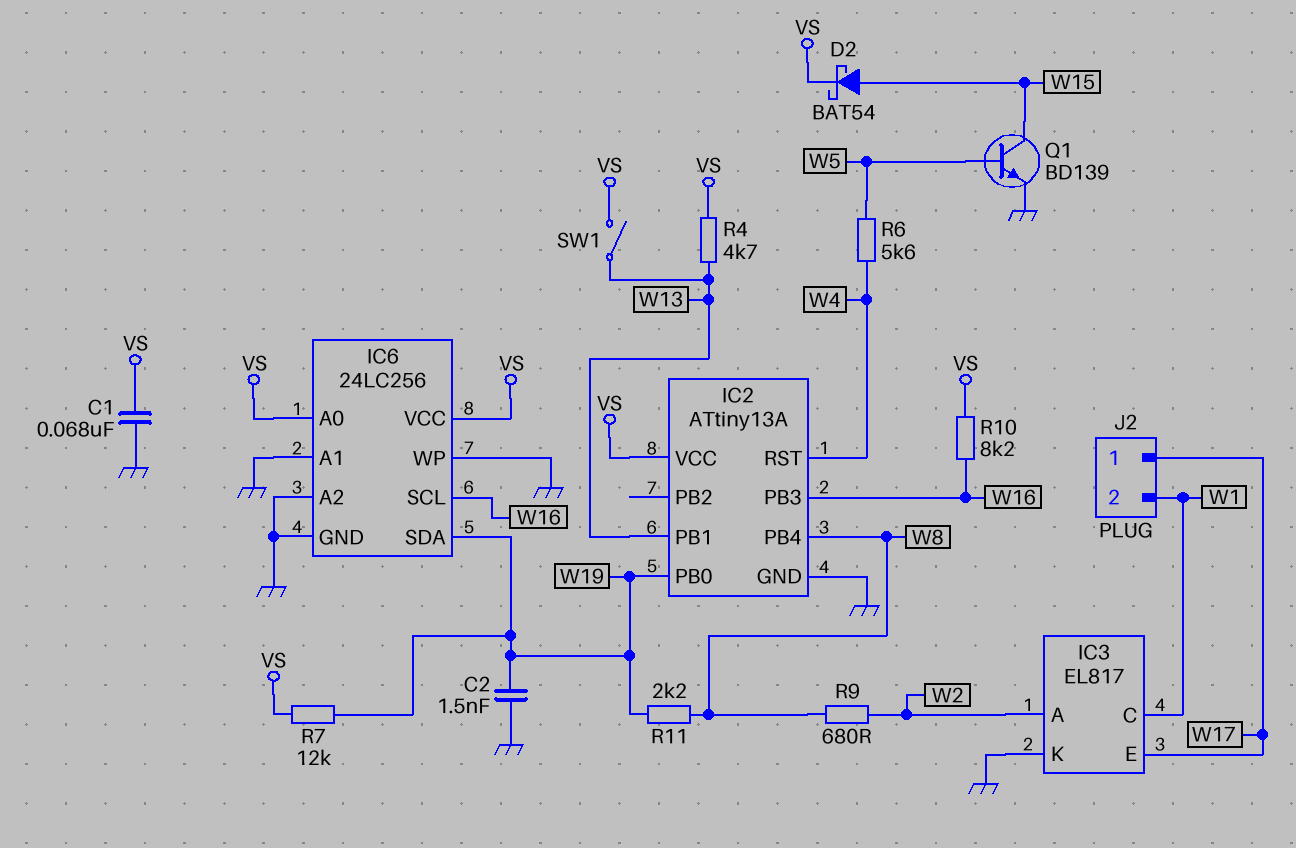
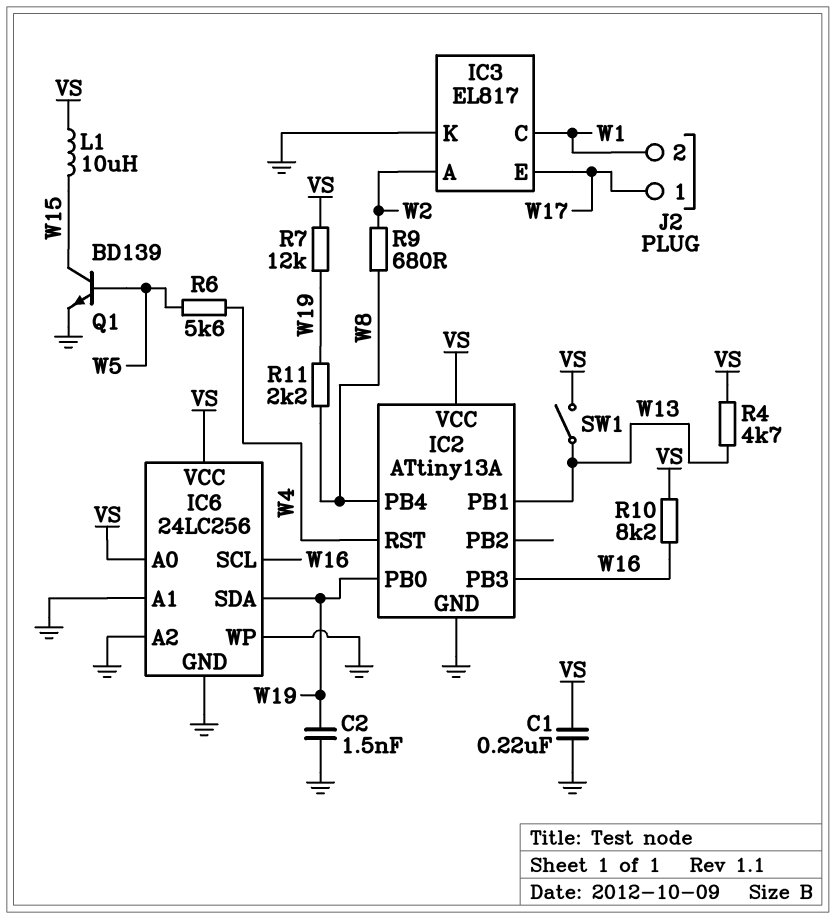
C1: 68nF (GND, VS) -> 220nF (GND, VS)
D2: schottky BAT54 (A W15, K VS) -> none
L1: none -> 10uH (VS, W15)

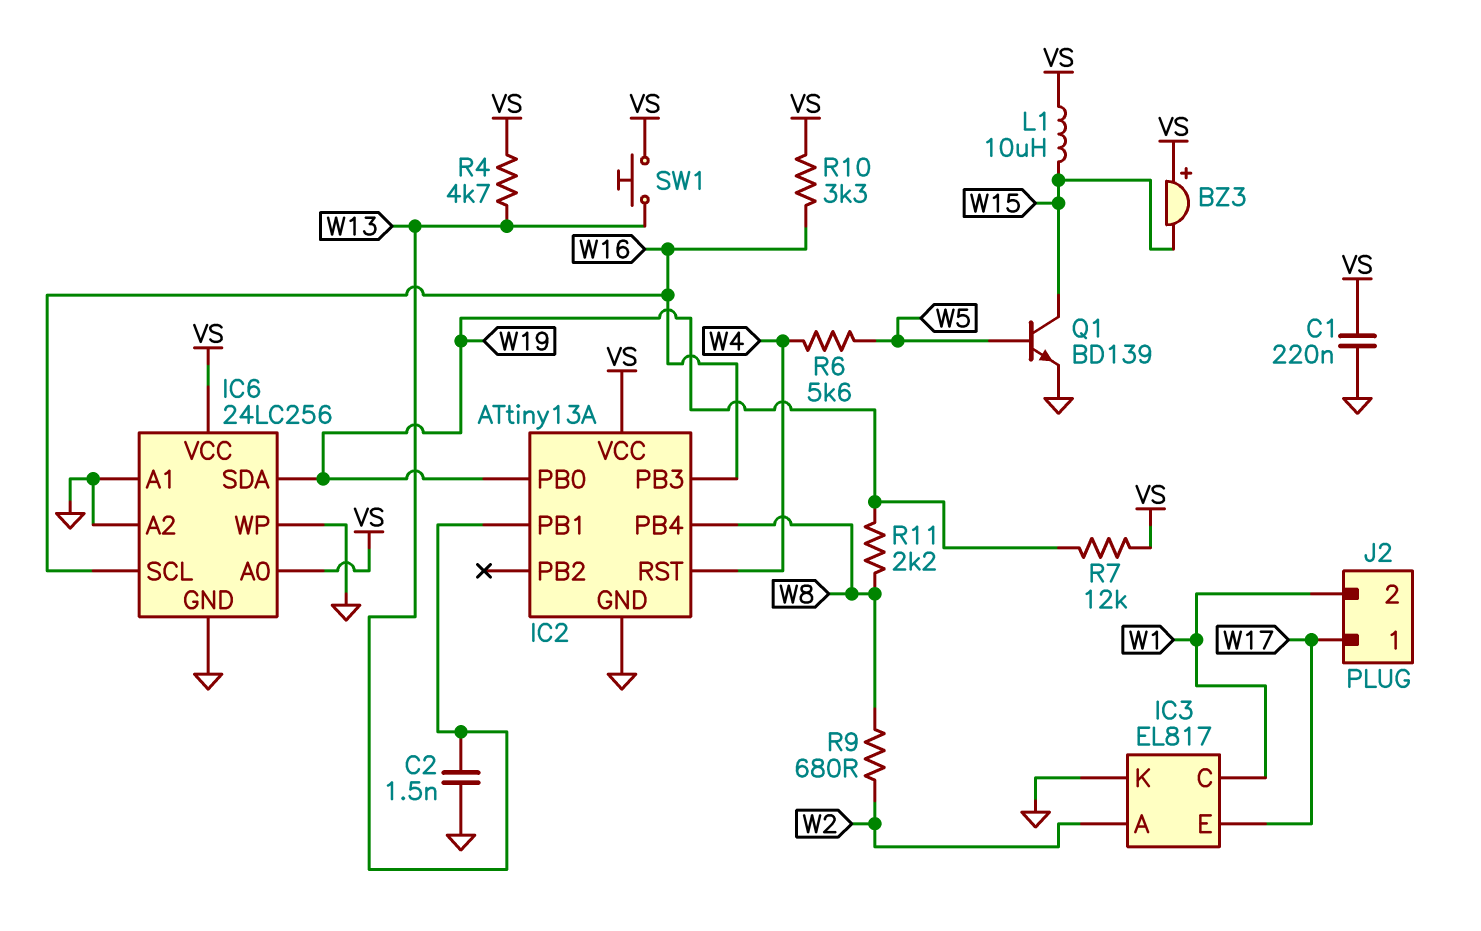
BZ3: none -> buzzer (plus VS, minus W15)
C2: 1.5nF (GND, W19) -> 1.5nF (GND, W13)
R10: 8.2k (VS, W16) -> 3.3k (VS, W16)
SW1: switch (VS, W13) -> button (VS, W13)

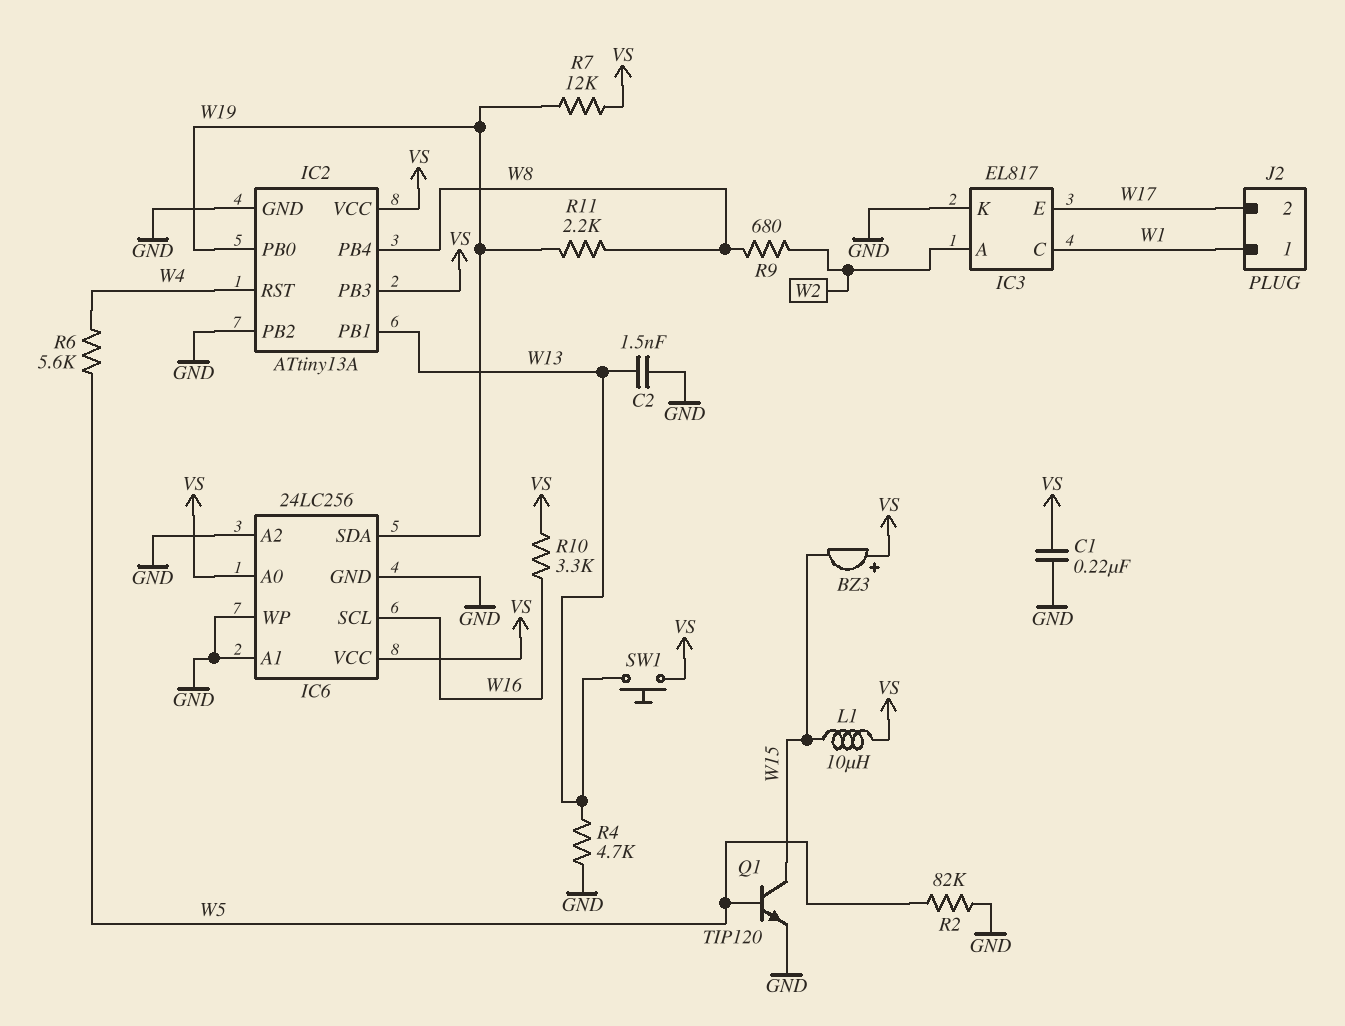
IC2 pin PB2: none -> GND
IC2 pin PB3: W16 -> VS
J2 pin 1: W17 -> W1
J2 pin 2: W1 -> W17
Q1: NPN BD139 (B W5, C W15, E GND) -> NPN TIP120 (B W5, C W15, E GND)
R2: none -> 82k (GND, W5)
R4: 4.7k (VS, W13) -> 4.7k (GND, W13)

